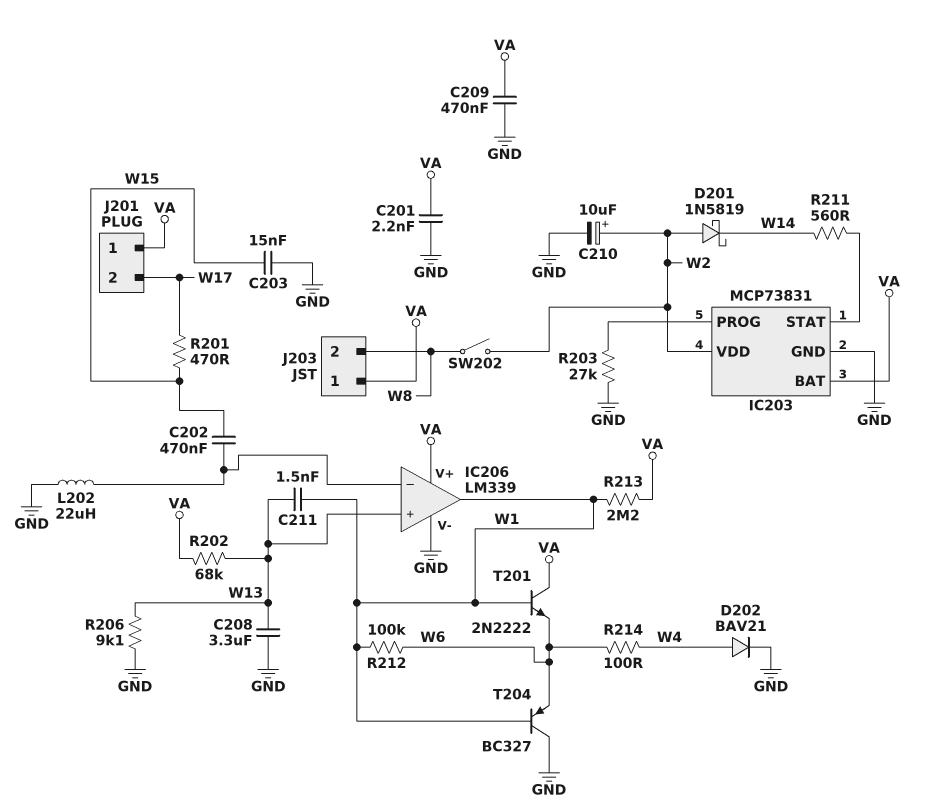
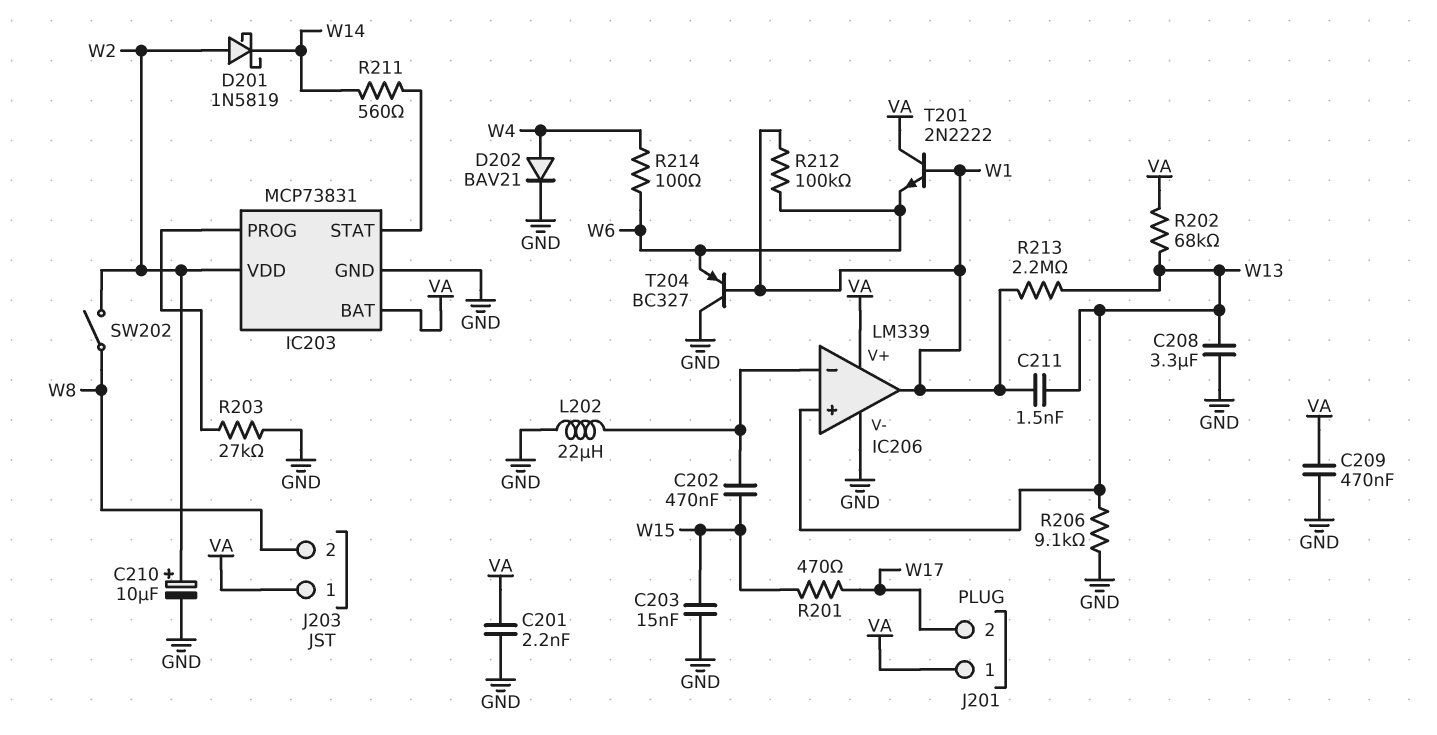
R213: 2.2M (VA, W1) -> 2.2M (W1, W13)

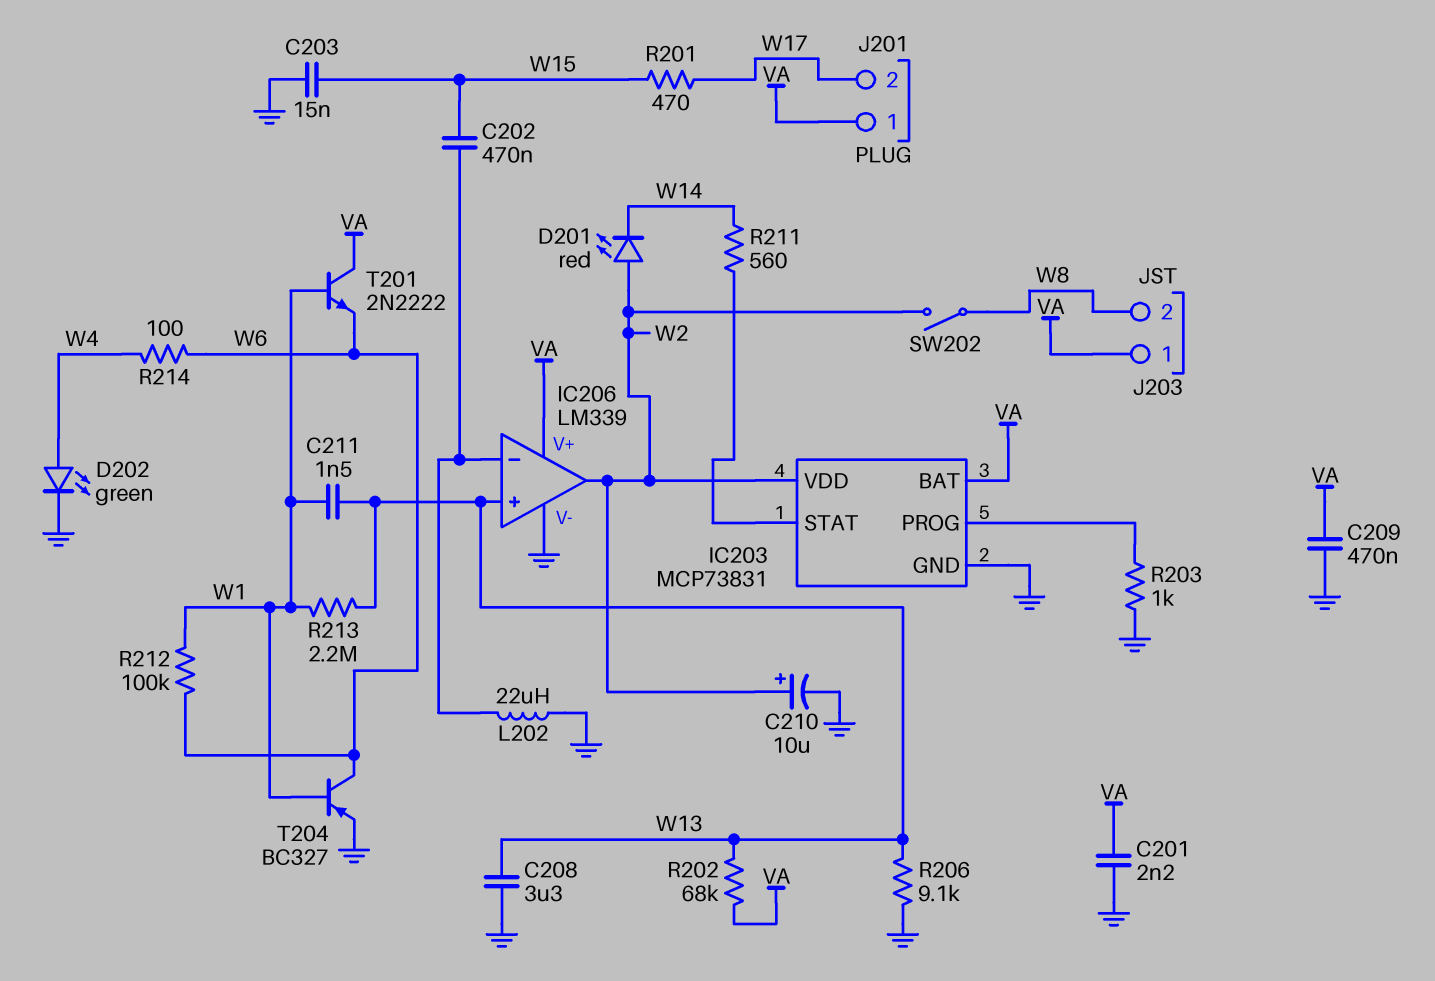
D201: schottky 1N5819 (A W2, K W14) -> LED red (A W2, K W14)
D202: diode BAV21 (A W4, K GND) -> LED green (A W4, K GND)
IC206 pin out: W1 -> W2
R203: 27k (GND, IC203/PROG) -> 1k (GND, IC203/PROG)
T204: PNP BC327 (B W1, C GND, E W6) -> PNP BC327 (B W1, C W6, E GND)

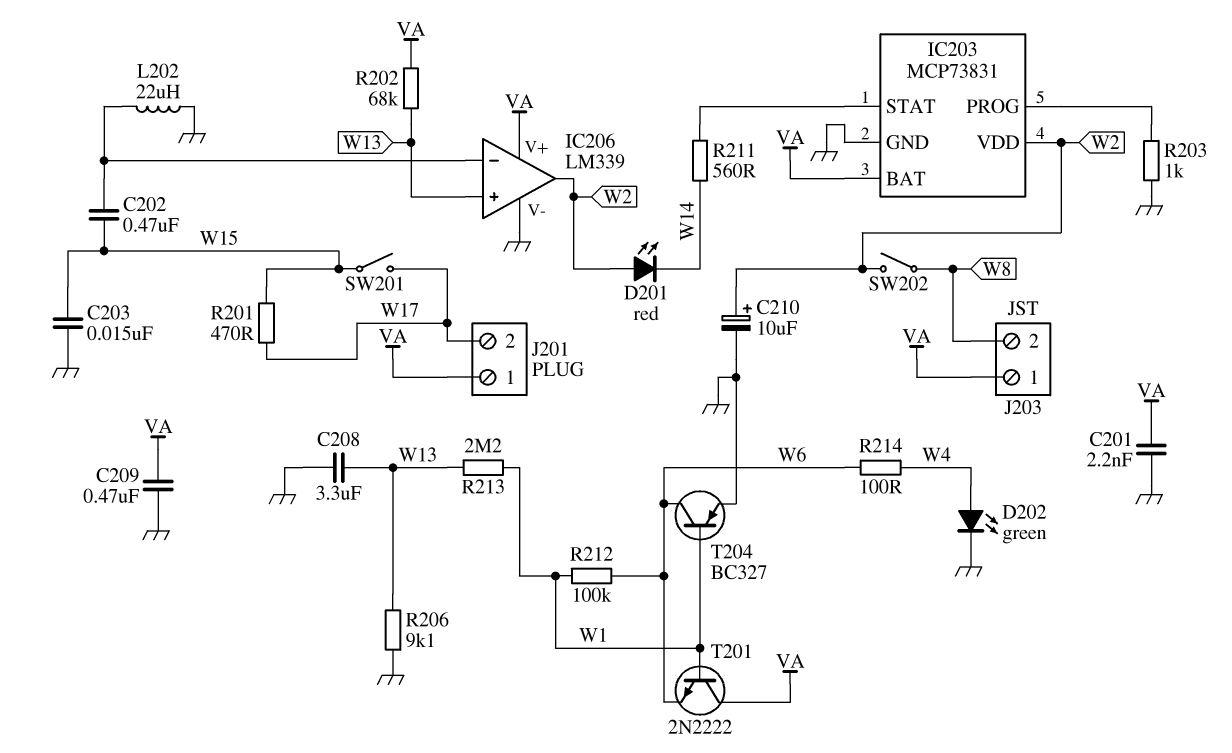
C211: 1.5nF (W1, W13) -> none
SW201: none -> switch (W15, W17)

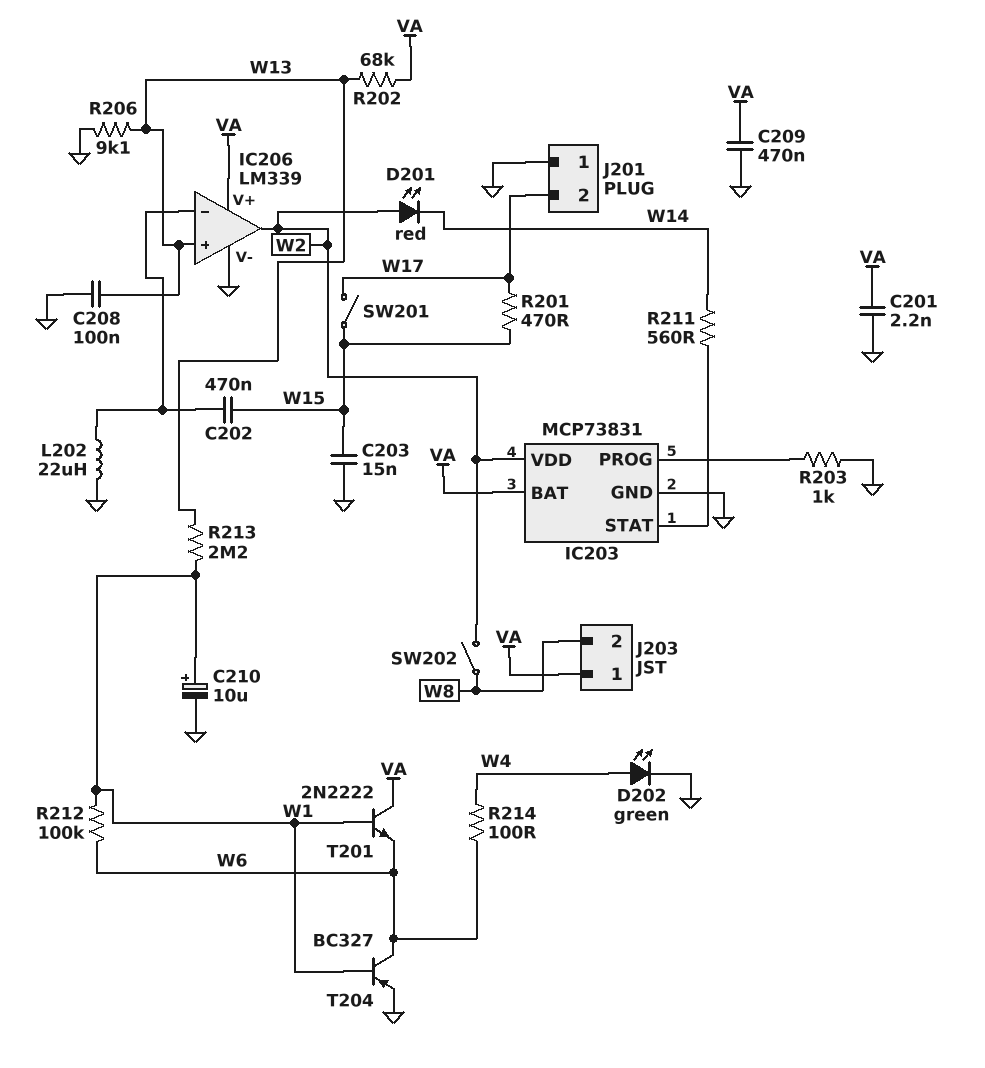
C208: 3.3uF (GND, W13) -> 100nF (GND, W13)
C210: 10uF (plus W2, minus GND) -> 10uF (plus W1, minus GND)
J201 pin 1: VA -> GND

